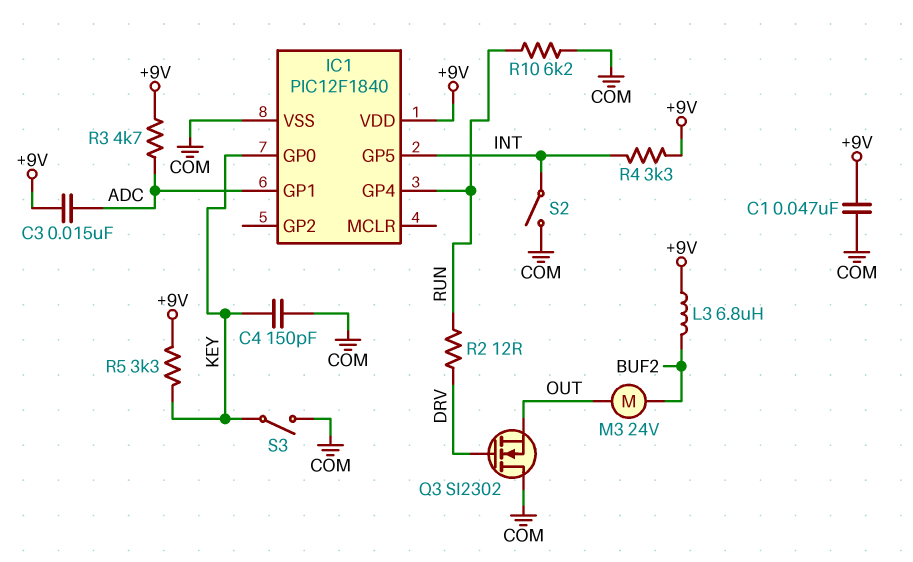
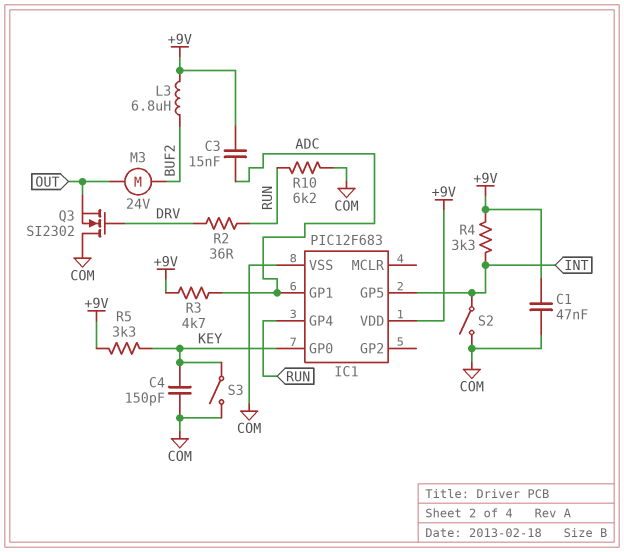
IC1: PIC12F1840 -> PIC12F683
R2: 12 (DRV, RUN) -> 36 (DRV, RUN)

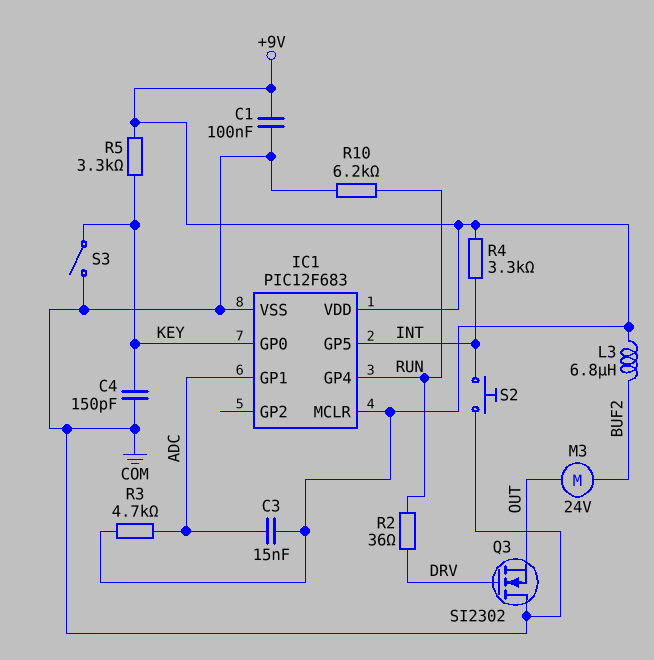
C1: 47nF (+9V, COM) -> 100nF (+9V, COM)
IC1 pin MCLR: none -> +9V
S2: switch (COM, INT) -> button (COM, INT)

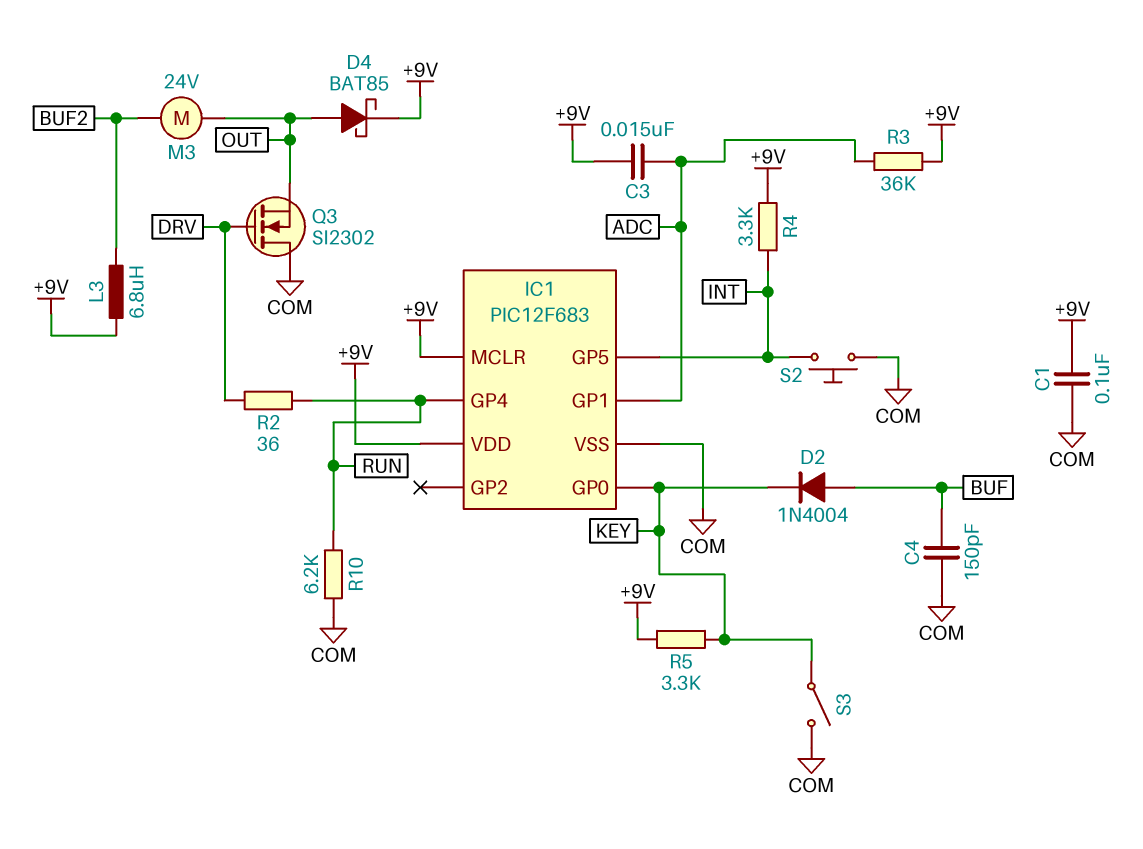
C4: 150pF (COM, KEY) -> 150pF (BUF, COM)
D2: none -> diode 1N4004 (A BUF, K KEY)
D4: none -> schottky BAT85 (A OUT, K +9V)
R3: 4.7k (+9V, ADC) -> 36k (+9V, ADC)

